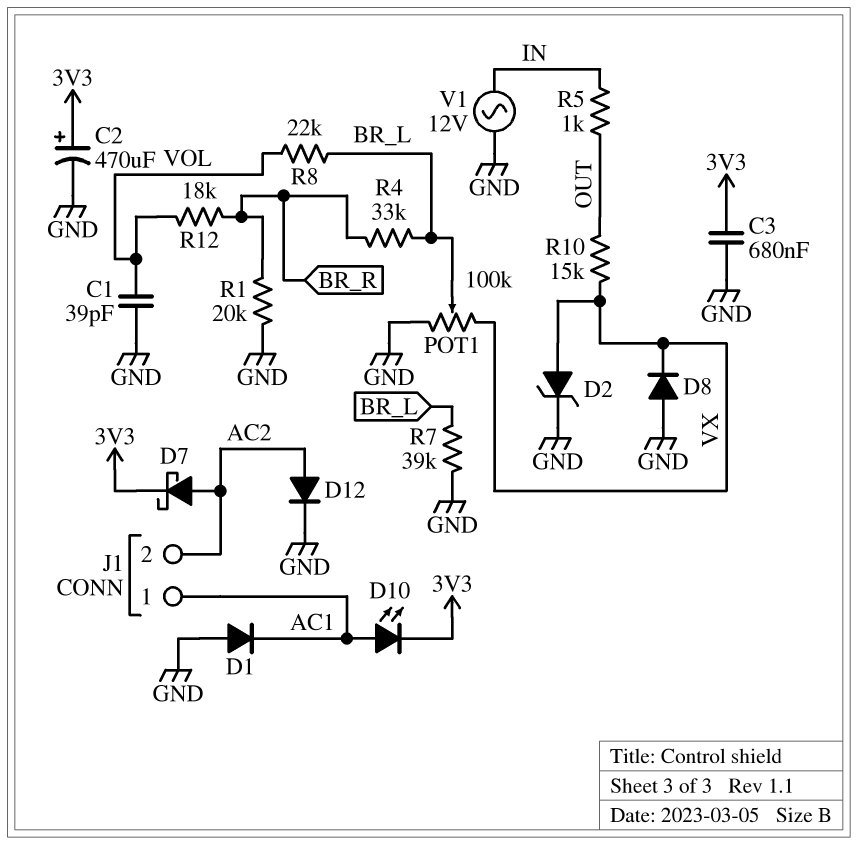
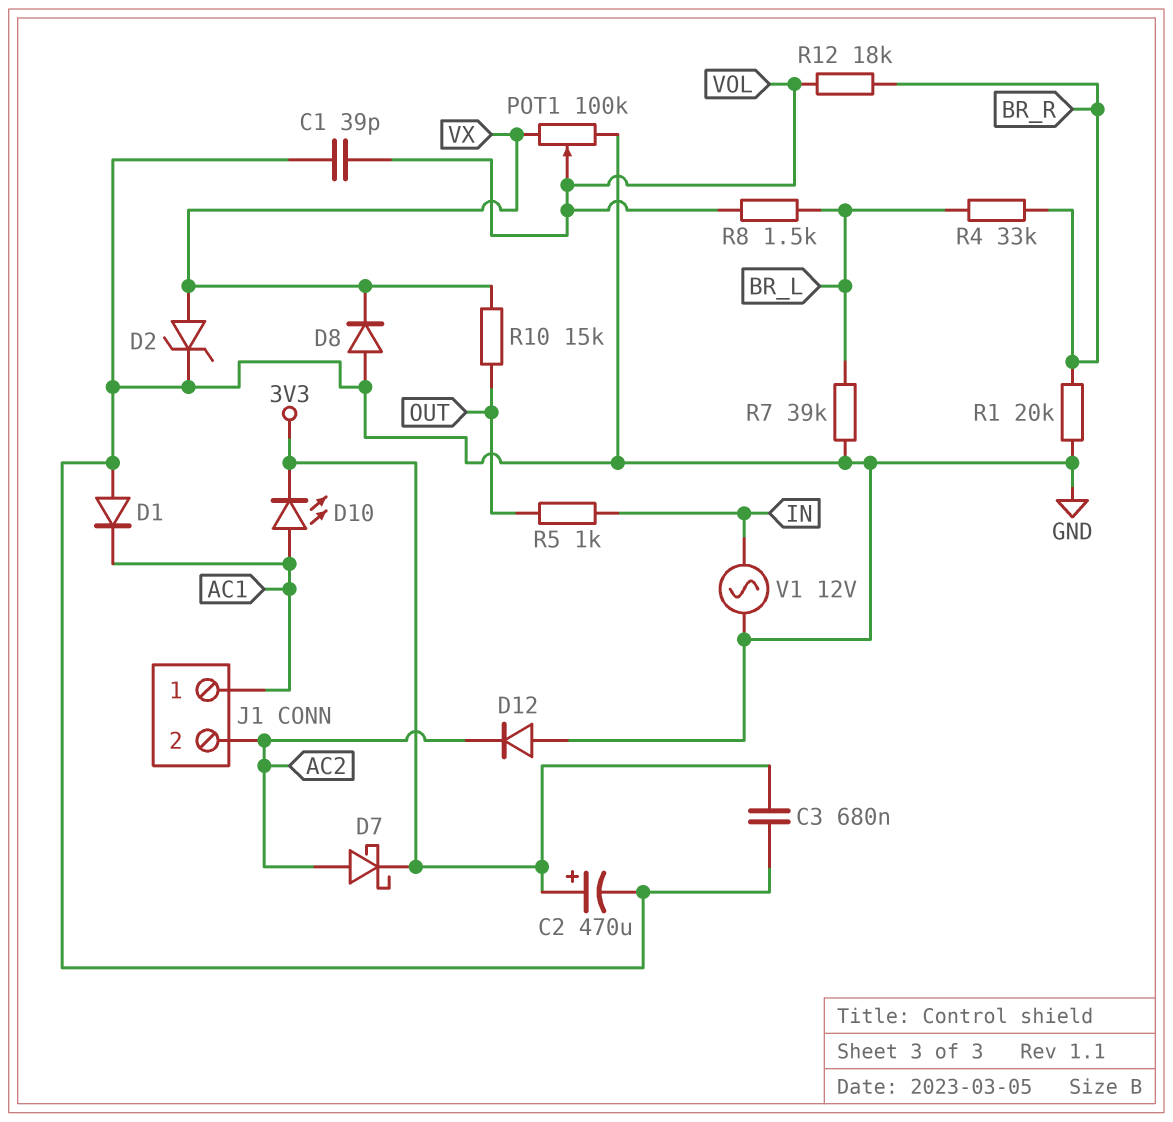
D12: diode (A AC2, K GND) -> diode (A GND, K AC2)
POT1: 100k (GND, VX, wiper BR_L) -> 100k (GND, VX, wiper VOL)
R8: 22k (BR_L, VOL) -> 1.5k (BR_L, VOL)

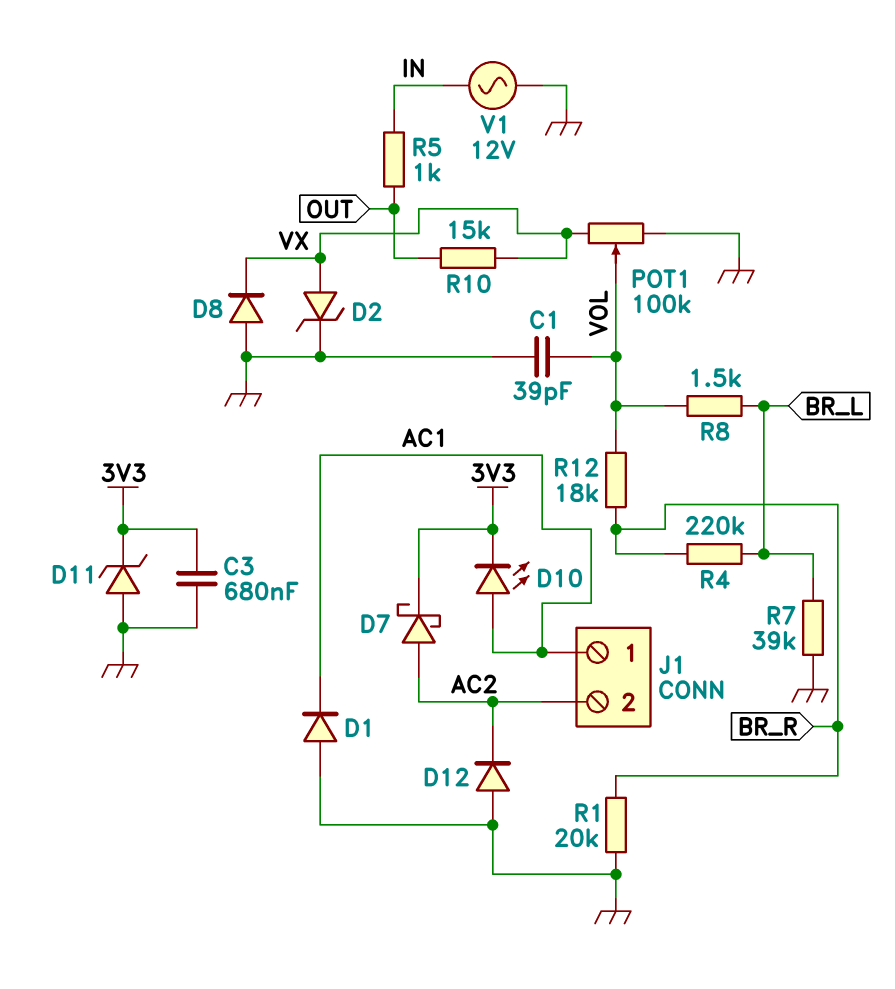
C2: 470uF (plus 3V3, minus GND) -> none
D11: none -> zener (A GND, K 3V3)
R4: 33k (BR_L, BR_R) -> 220k (BR_L, BR_R)

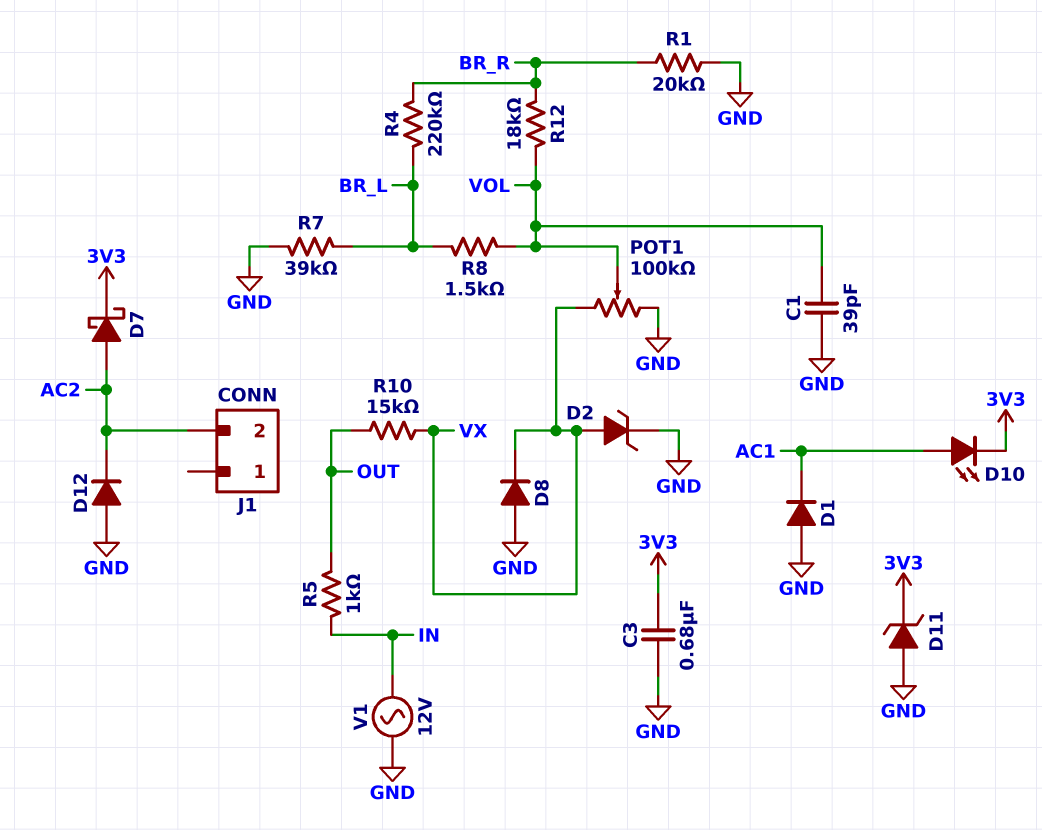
J1 pin 1: AC1 -> none

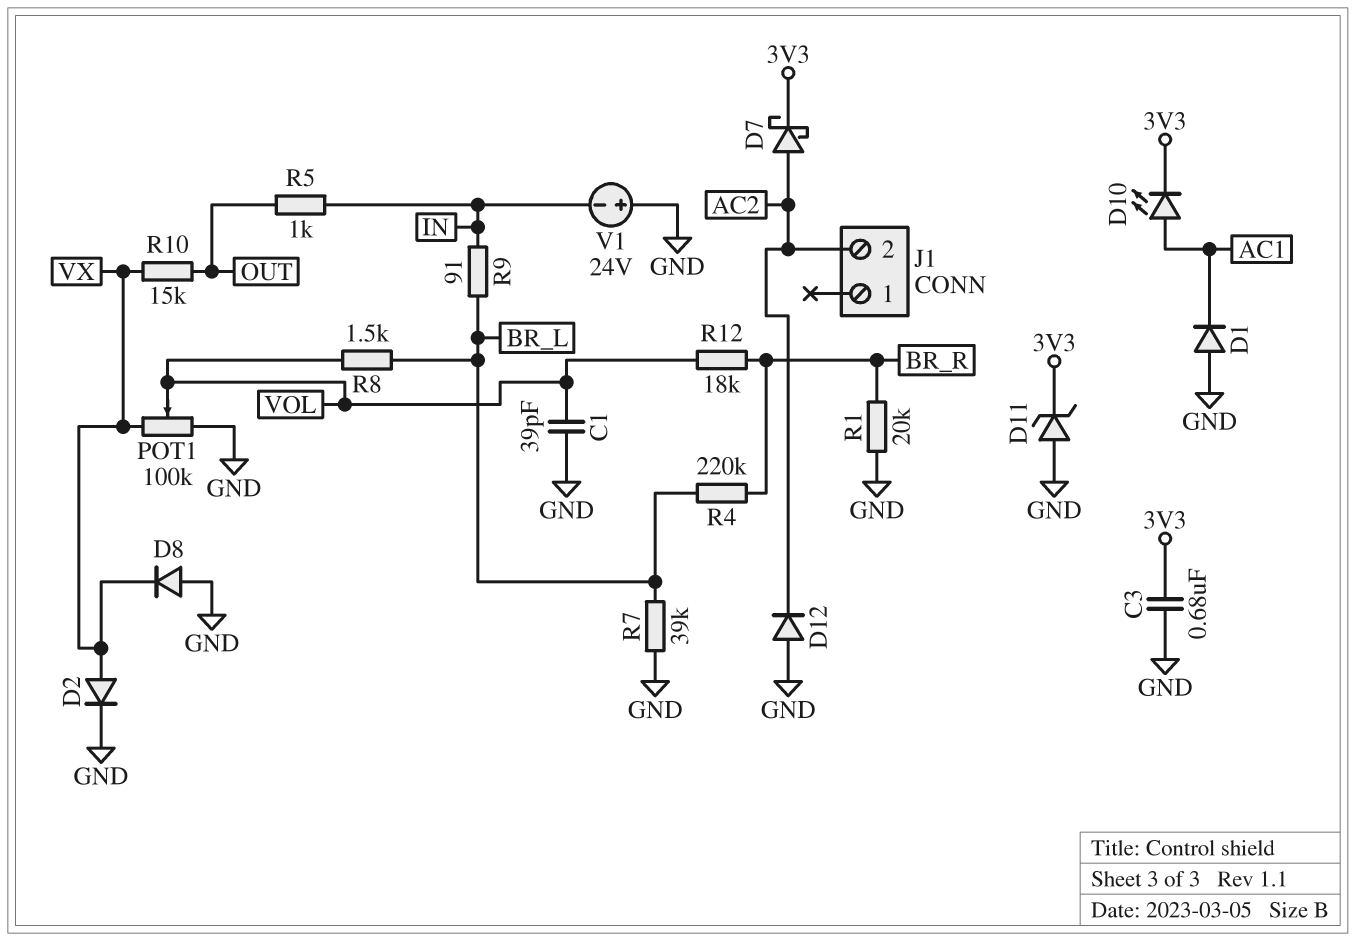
D2: zener (A VX, K GND) -> diode (A VX, K GND)
R9: none -> 91 (BR_L, IN)
V1: AC 12V (GND, IN) -> 24V (plus GND, minus IN)

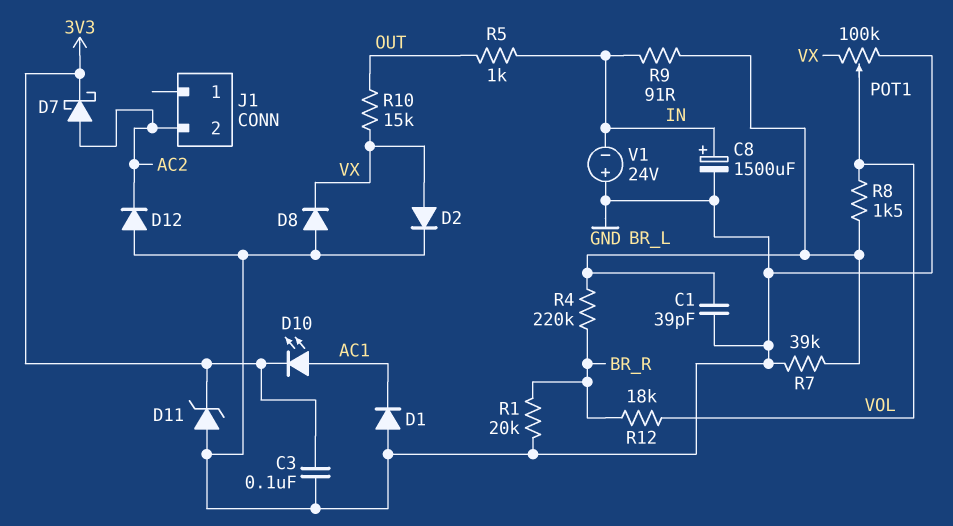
C1: 39pF (GND, VOL) -> 39pF (BR_L, GND)
C3: 680nF (3V3, GND) -> 100nF (3V3, GND)
C8: none -> 1500uF (plus IN, minus GND)

